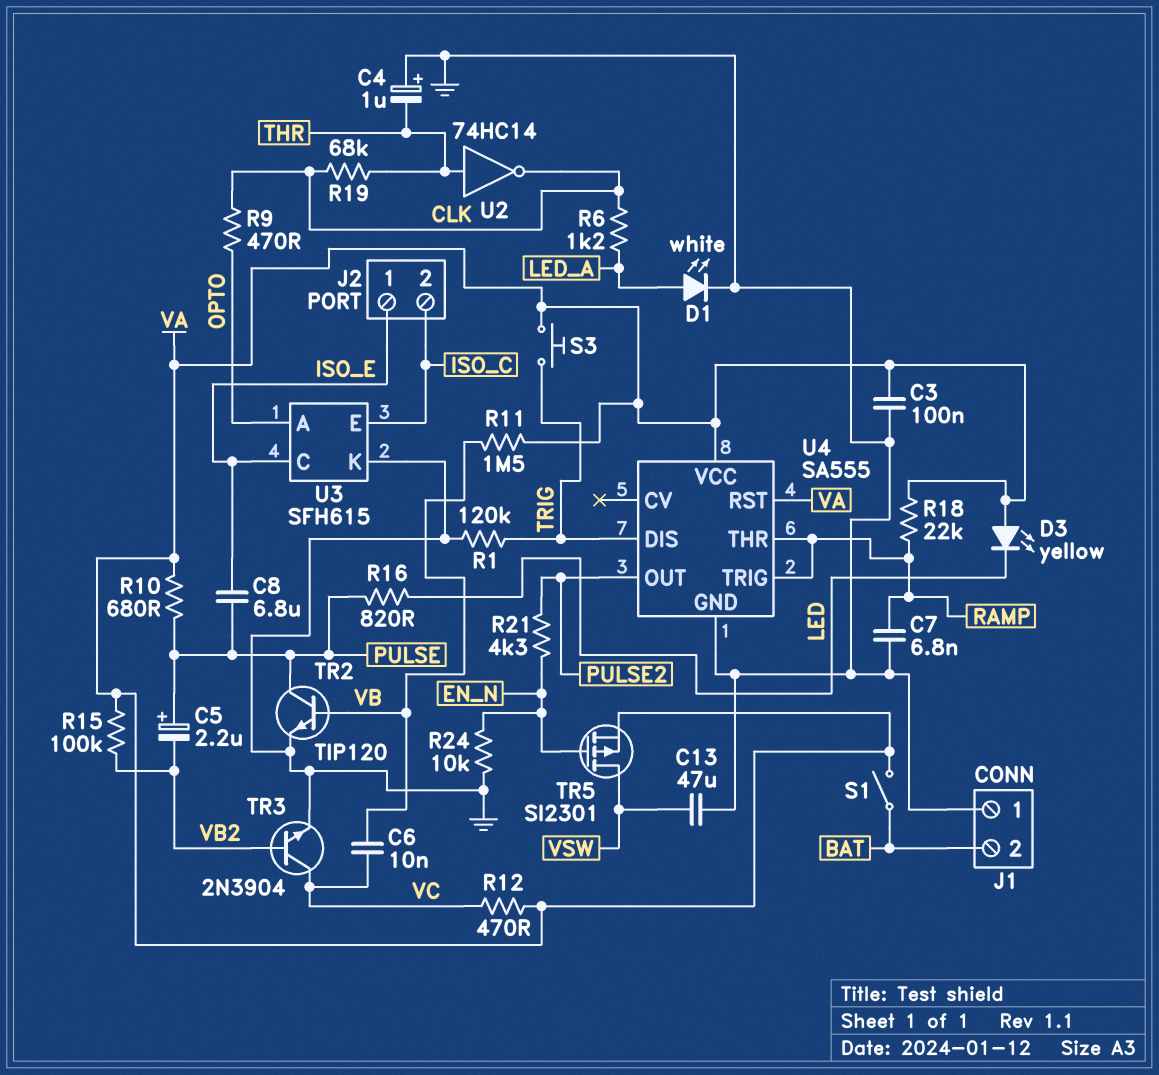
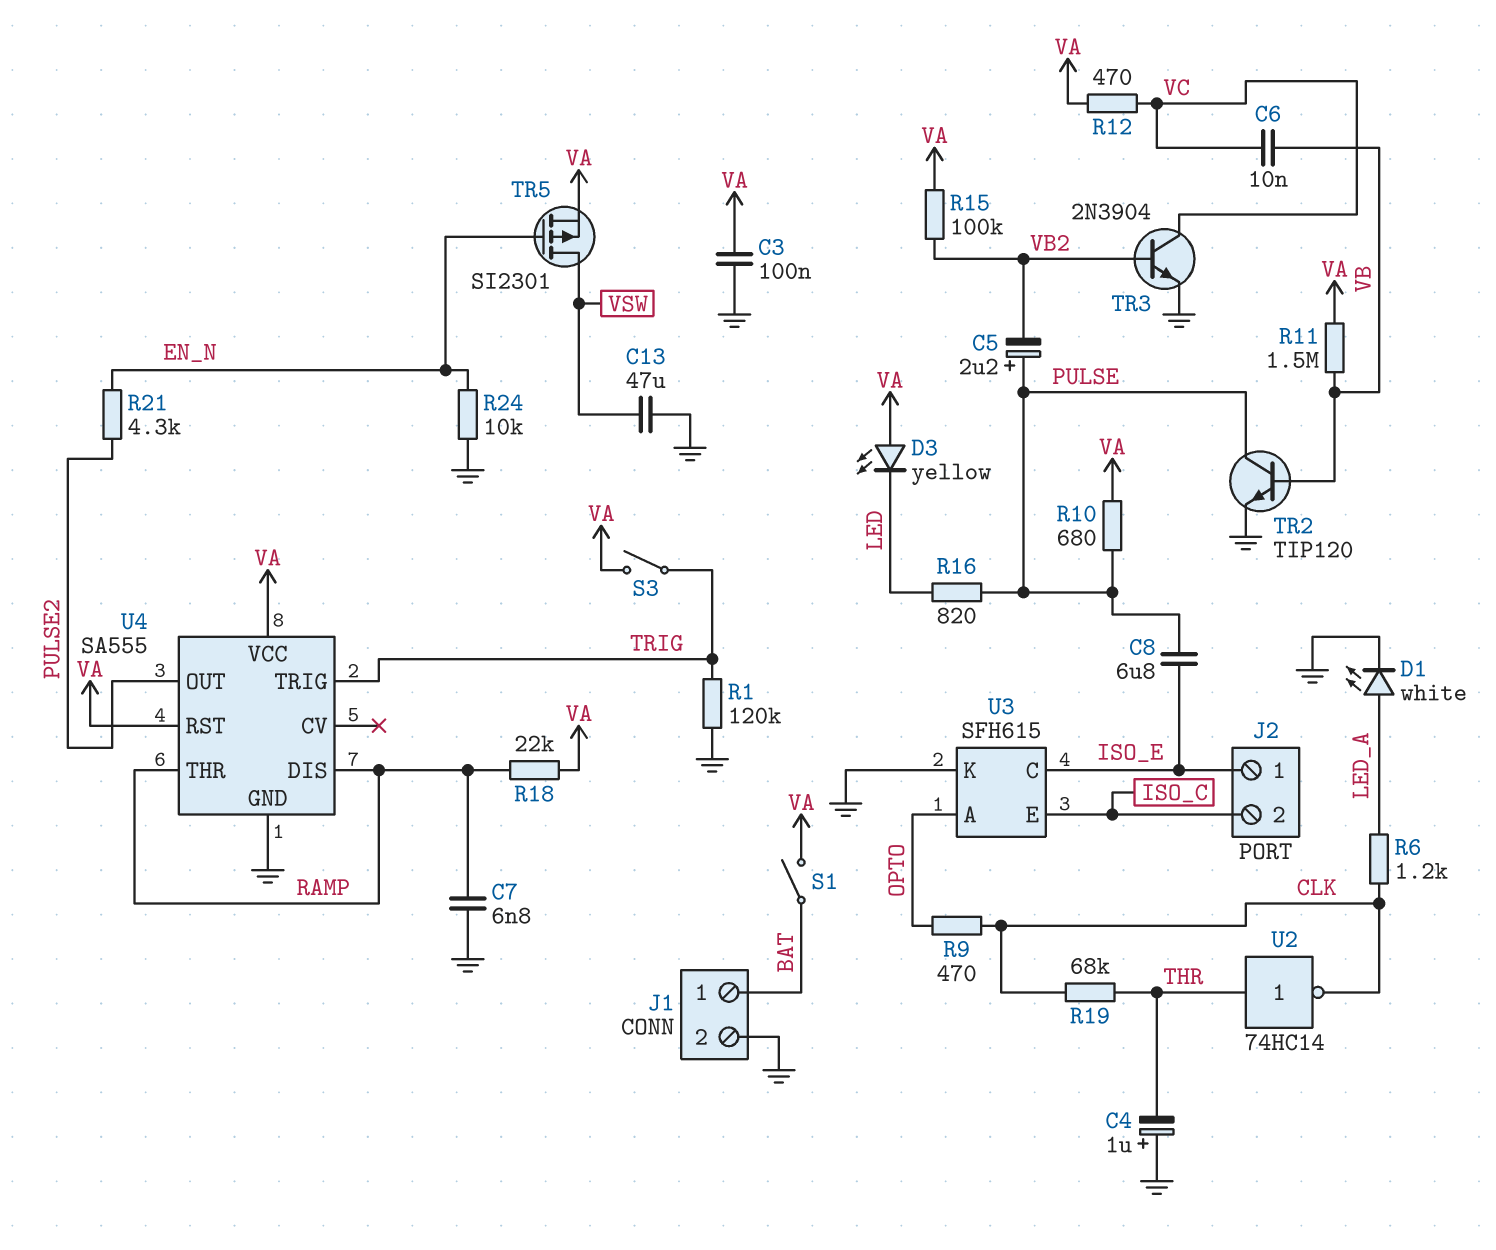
J1 pin 1: GND -> BAT
J1 pin 2: BAT -> GND
S3: button (TRIG, VA) -> switch (TRIG, VA)
U4 pin DIS: TRIG -> RAMP
U4 pin TRIG: RAMP -> TRIG

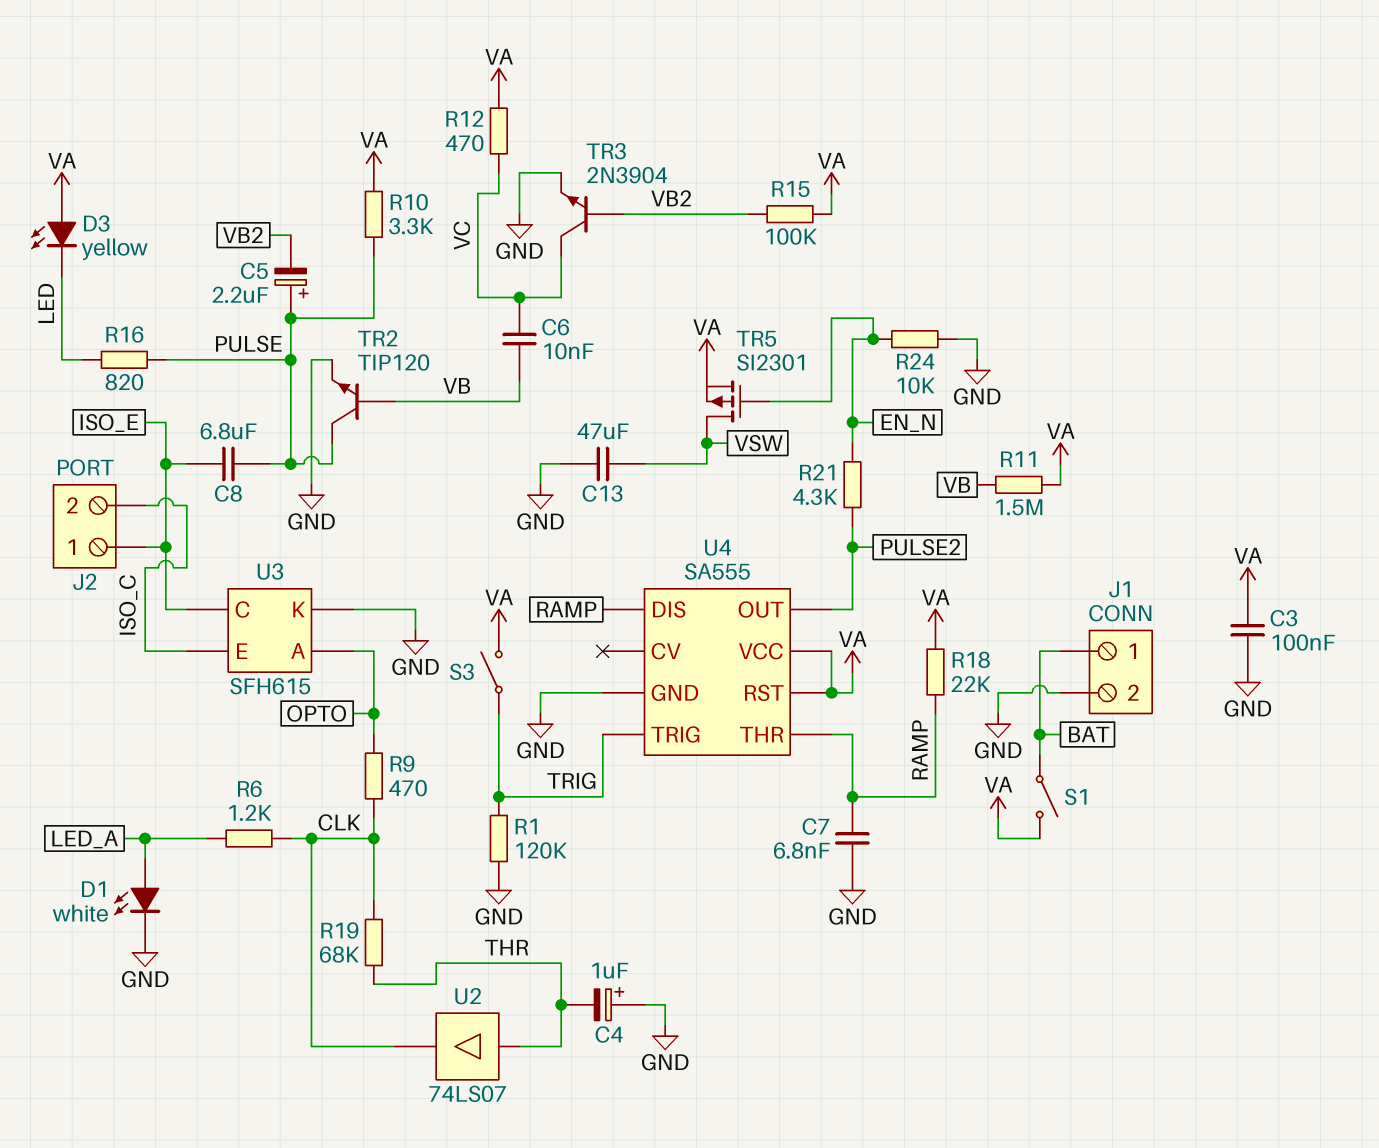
R10: 680 (PULSE, VA) -> 3.3k (PULSE, VA)
U2: NOT 74HC14 (in THR, out CLK) -> buffer 74LS07 (in THR, out CLK)

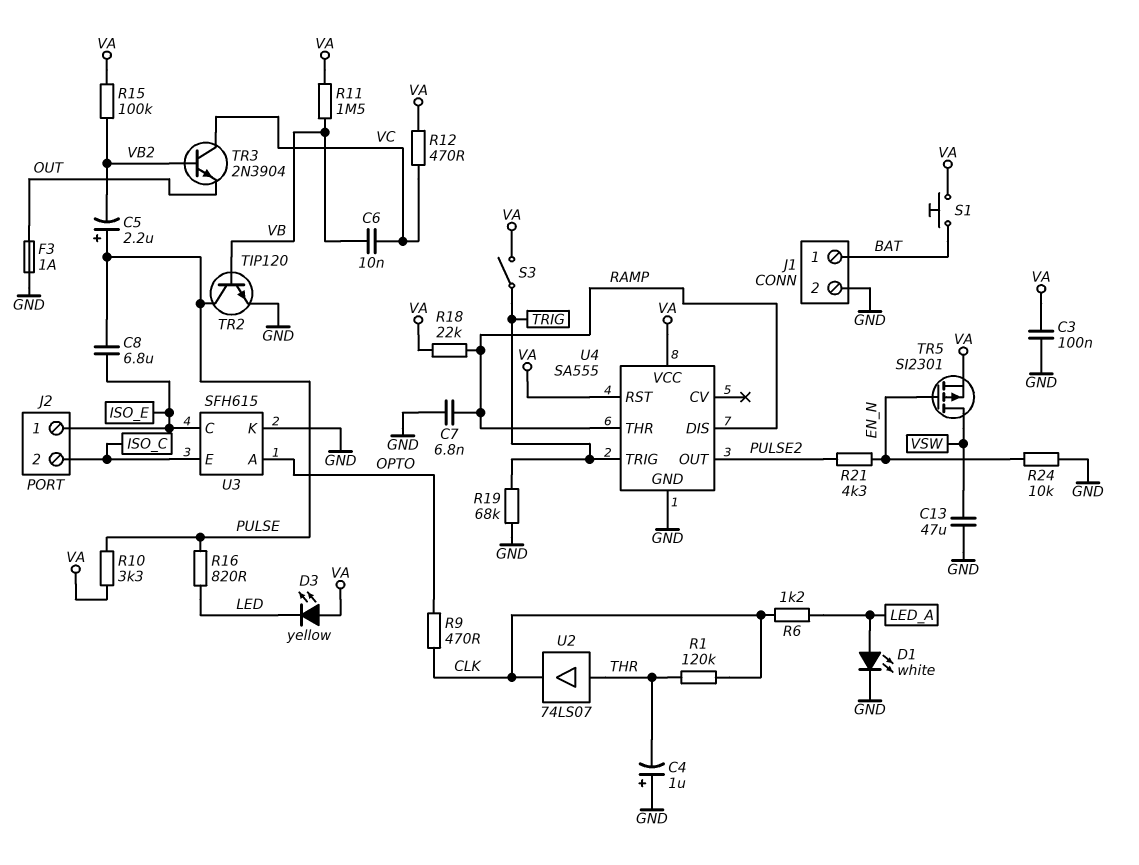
F3: none -> 1A (GND, OUT)
R1: 120k (GND, TRIG) -> 120k (CLK, THR)
R19: 68k (CLK, THR) -> 68k (GND, TRIG)
S1: switch (BAT, VA) -> button (BAT, VA)
TR3: NPN 2N3904 (B VB2, C VC, E GND) -> NPN 2N3904 (B VB2, C VC, E OUT)

